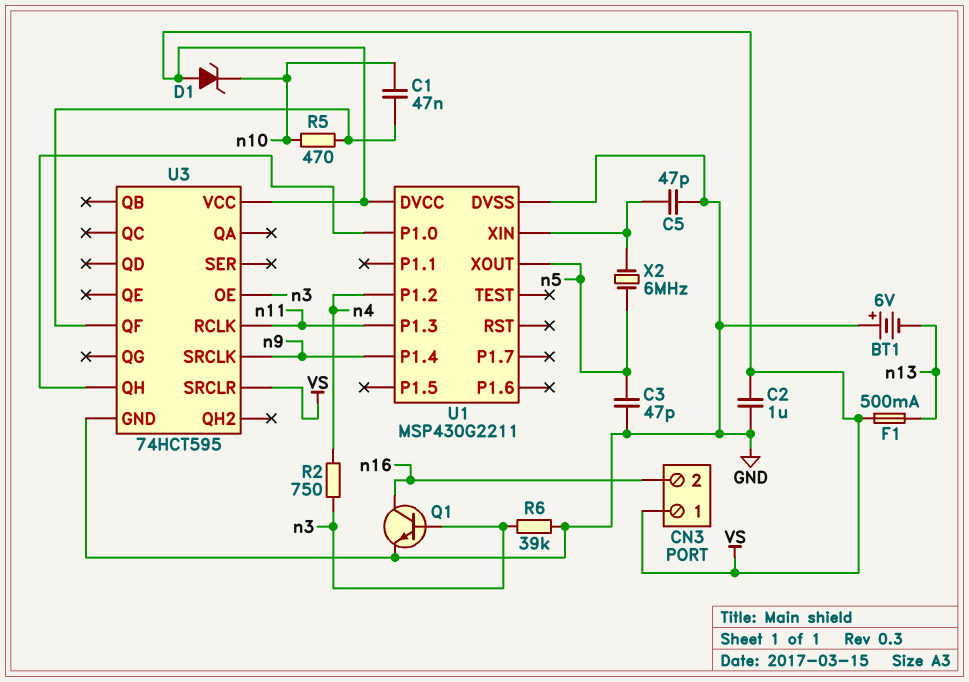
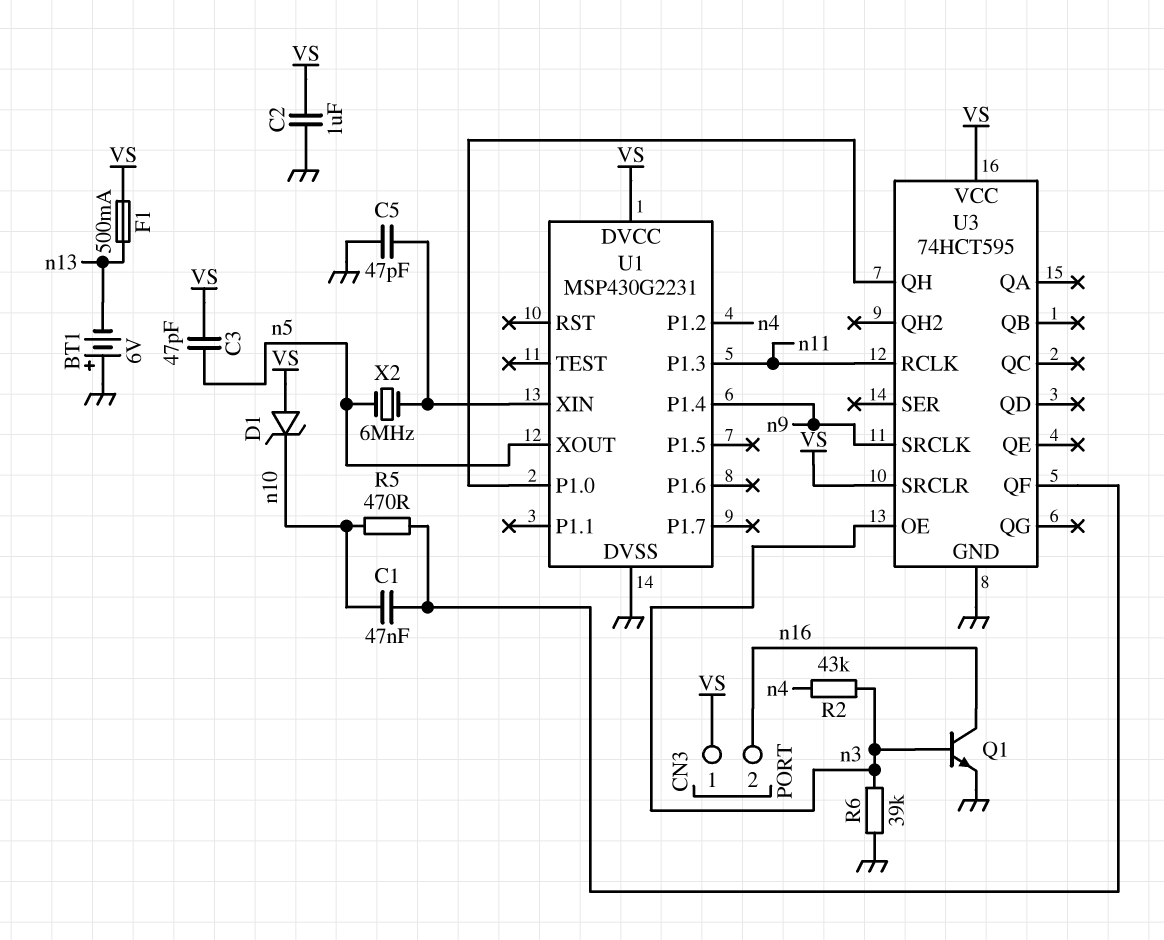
C3: 47pF (GND, n5) -> 47pF (VS, n5)
R2: 750 (n3, n4) -> 43k (n3, n4)
U1: MSP430G2211 -> MSP430G2231

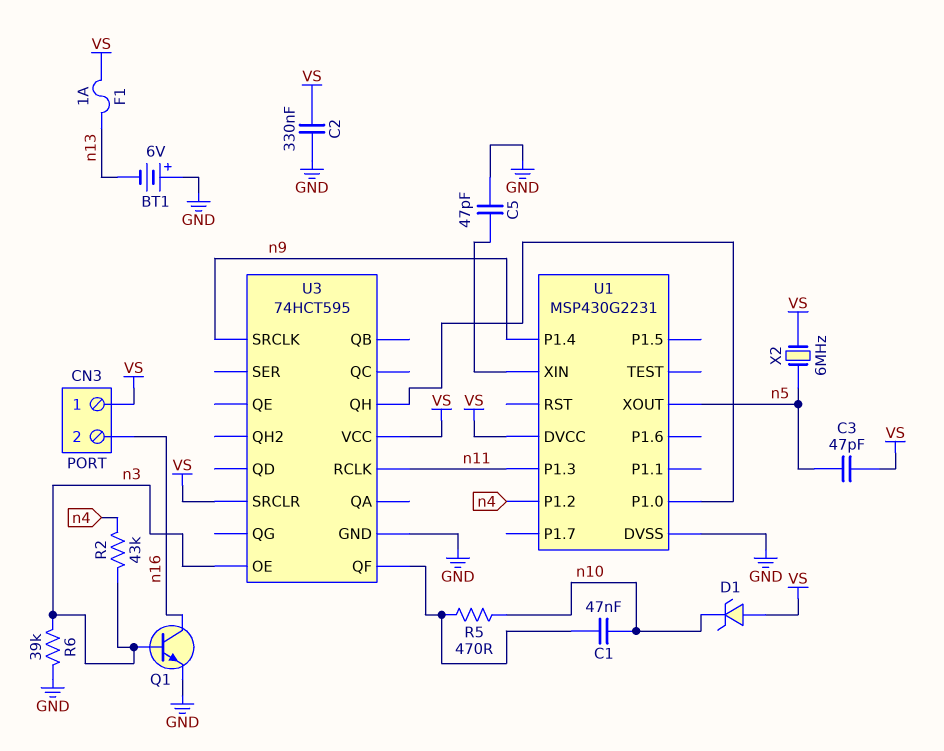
C2: 1uF (GND, VS) -> 330nF (GND, VS)
F1: 500mA (VS, n13) -> 1A (VS, n13)
X2: 6MHz (U1/XIN, n5) -> 6MHz (VS, n5)

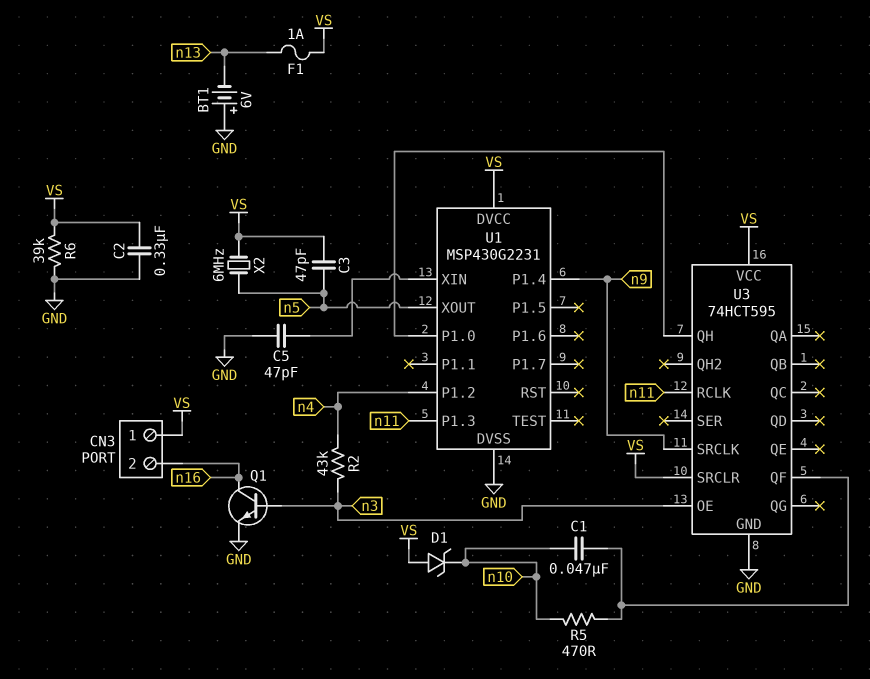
R6: 39k (GND, n3) -> 39k (GND, VS)

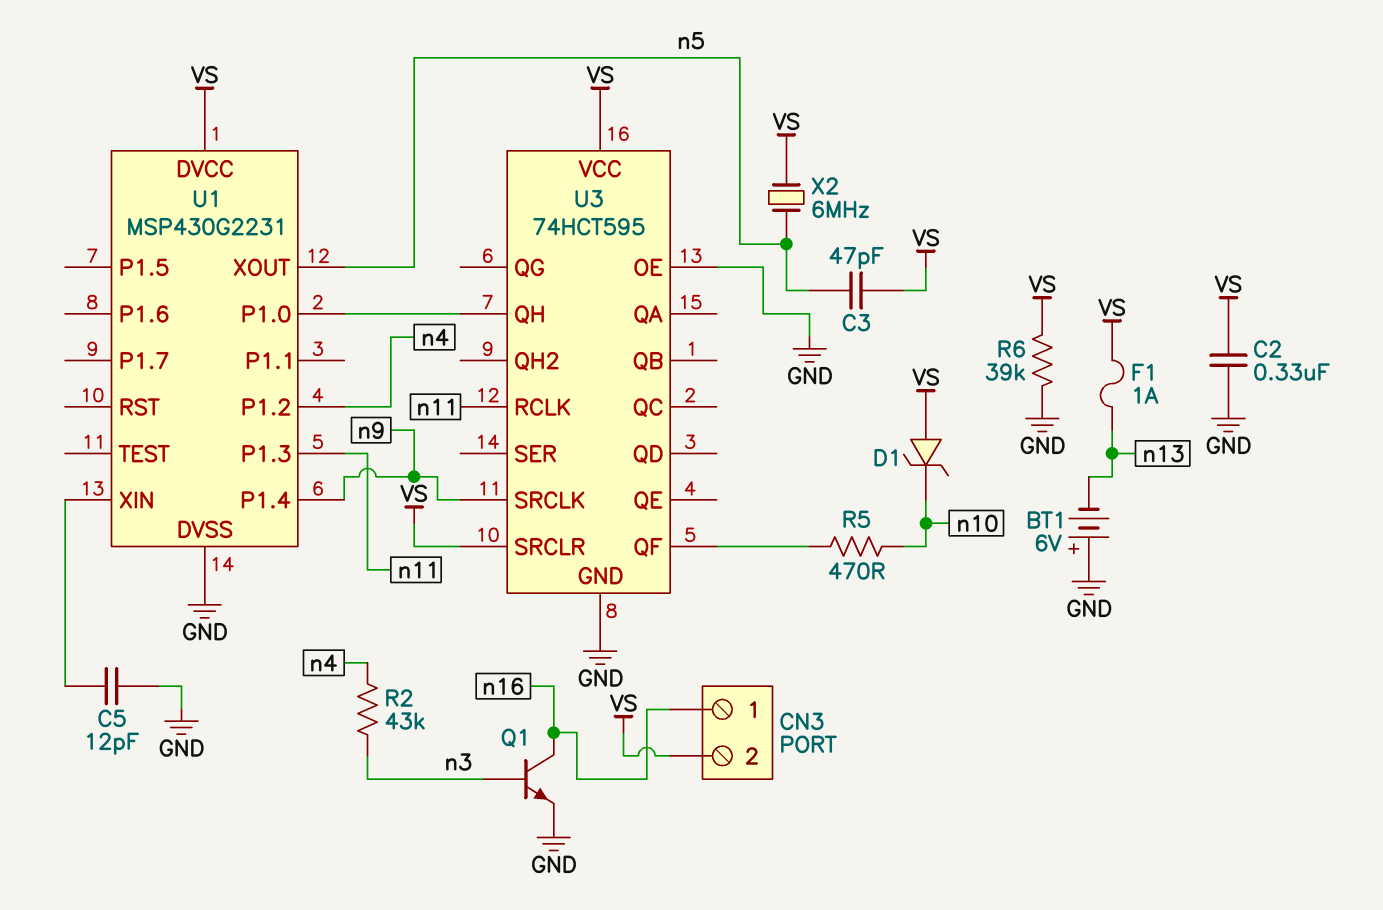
C1: 47nF (U3/QF, n10) -> none
C5: 47pF (GND, U1/XIN) -> 12pF (GND, U1/XIN)
CN3 pin 1: VS -> n16
CN3 pin 2: n16 -> VS
U3 pin OE: n3 -> GND

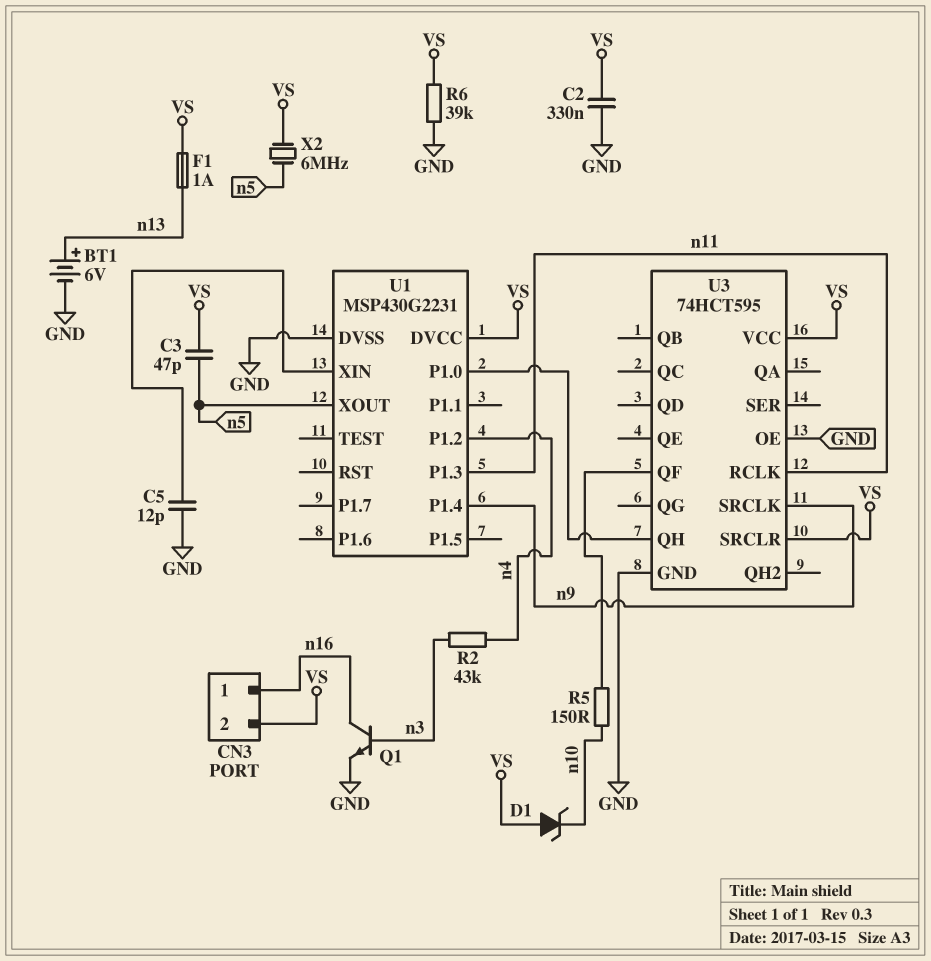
BT1: 6V (plus GND, minus n13) -> 6V (plus n13, minus GND)
R5: 470 (U3/QF, n10) -> 150 (U3/QF, n10)

